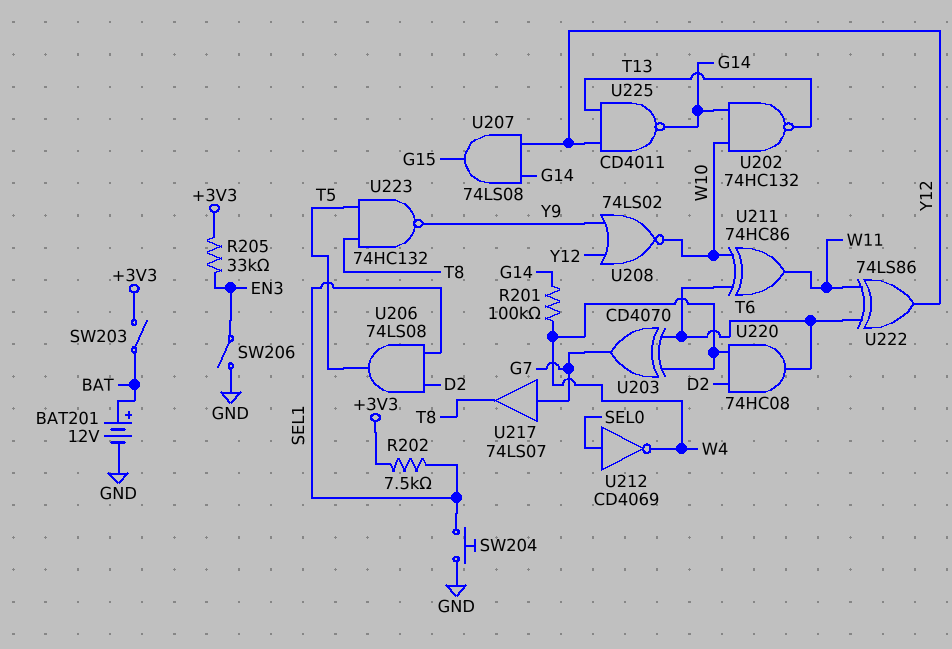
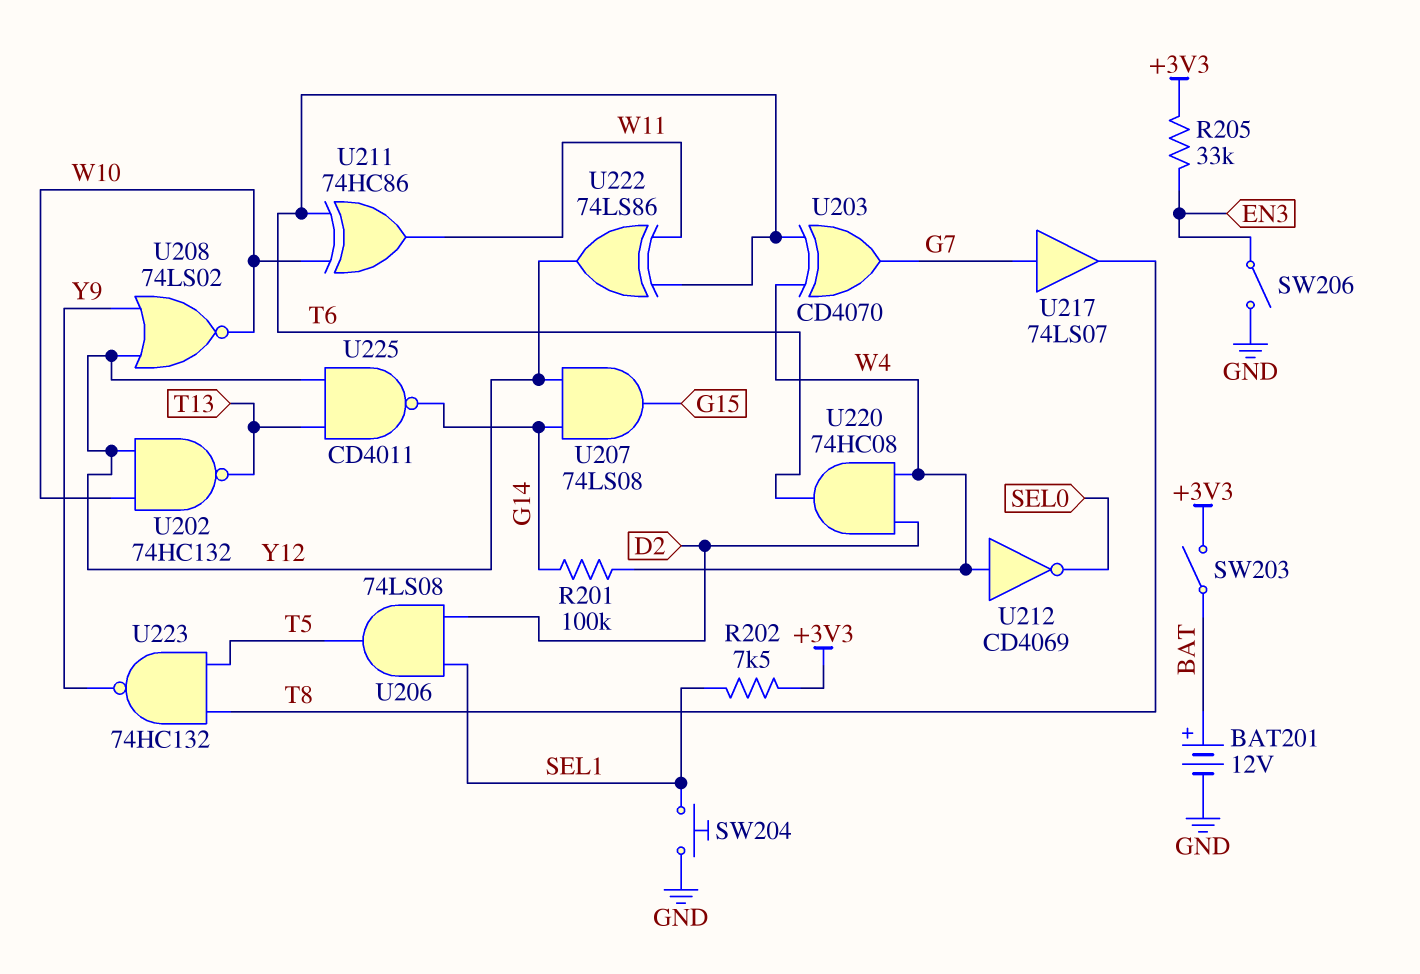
U202: NAND 74HC132 (in G14, in W10, out T13) -> NAND 74HC132 (in W10, in Y12, out T13)
U212: NOT CD4069 (in SEL0, out W4) -> NOT CD4069 (in W4, out SEL0)

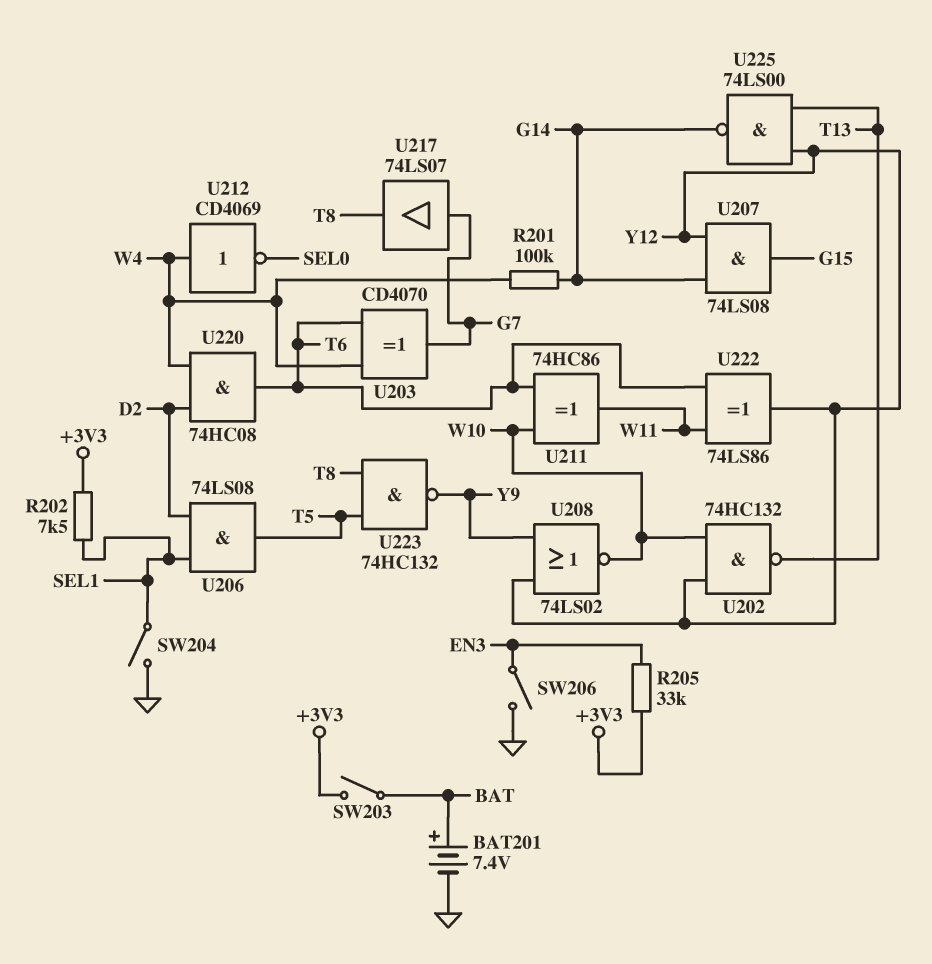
BAT201: 12V (plus BAT, minus GND) -> 7.4V (plus BAT, minus GND)
SW204: button (GND, SEL1) -> switch (GND, SEL1)
U225: NAND CD4011 (in T13, in Y12, out G14) -> NAND 74LS00 (in T13, in Y12, out G14)

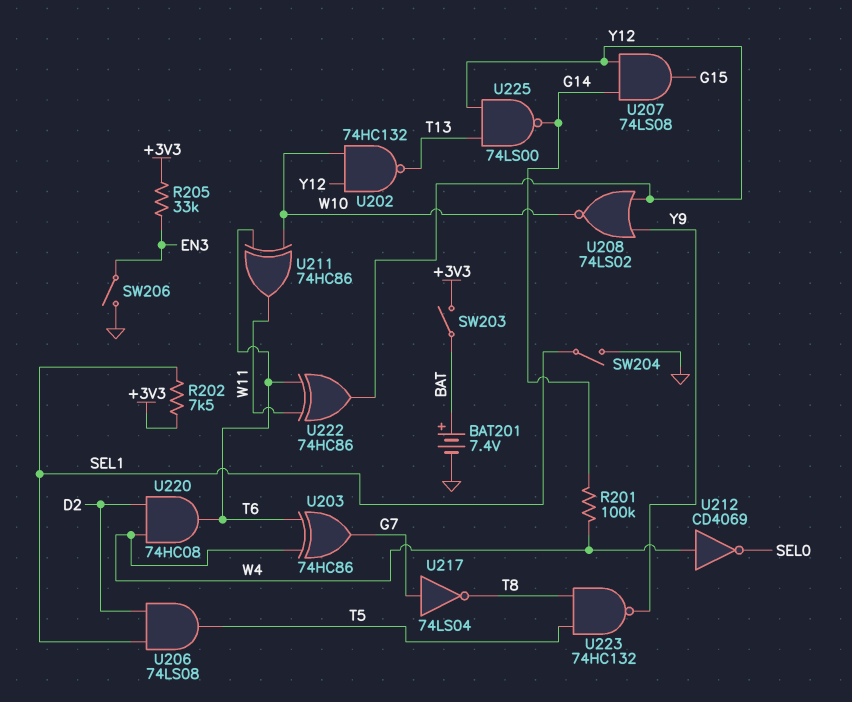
U203: XOR CD4070 (in T6, in W4, out G7) -> XOR 74HC86 (in T6, in W4, out G7)
U217: buffer 74LS07 (in G7, out T8) -> NOT 74LS04 (in G7, out T8)
U222: XOR 74LS86 (in T6, in W11, out Y12) -> XOR 74HC86 (in T6, in W11, out Y12)

